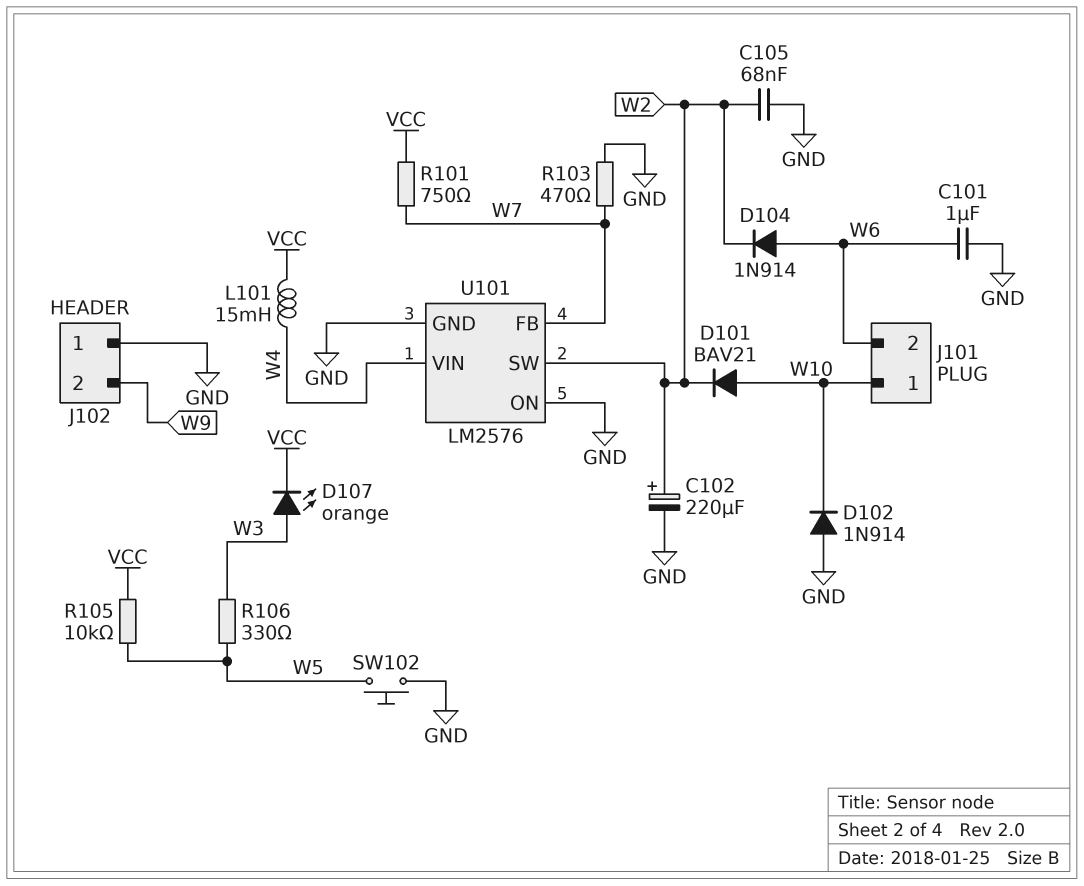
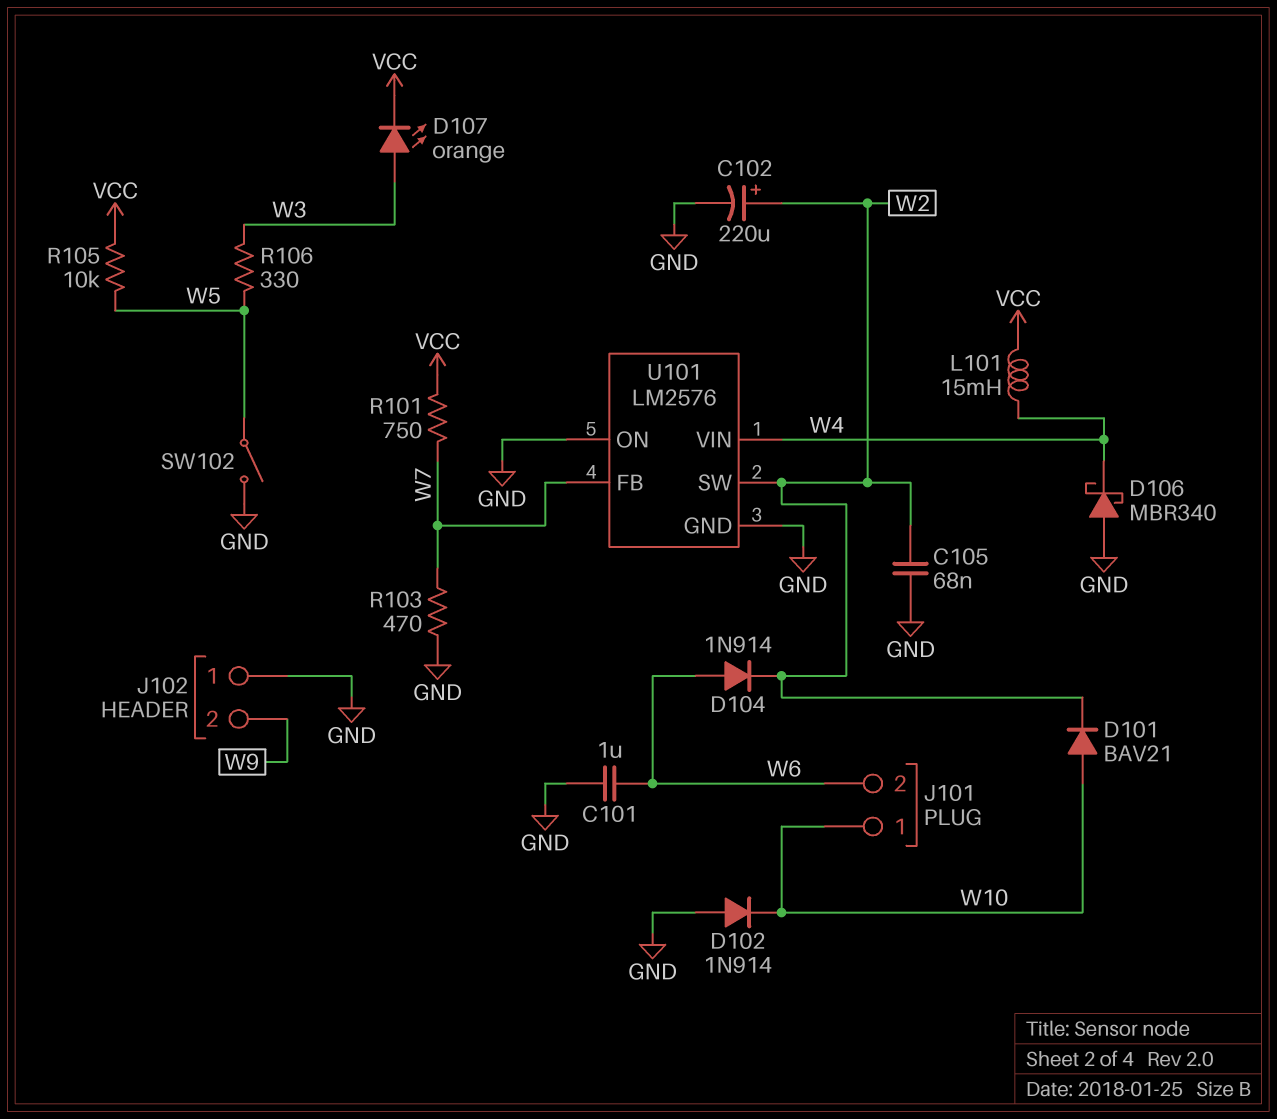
D106: none -> schottky MBR340 (A GND, K W4)
SW102: button (GND, W5) -> switch (GND, W5)

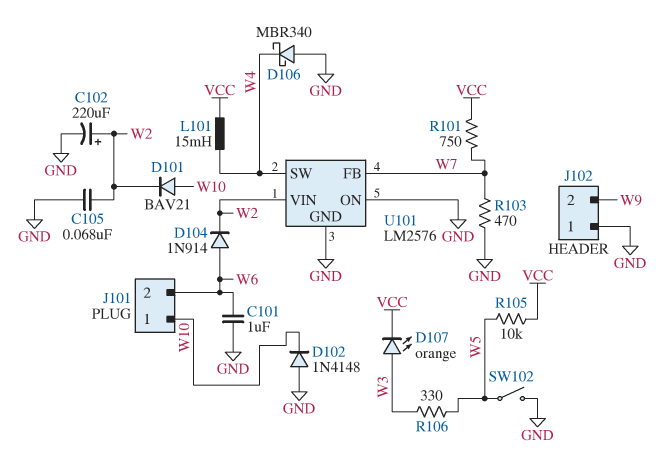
D102: diode 1N914 (A GND, K W10) -> diode 1N4148 (A GND, K W10)
U101 pin SW: W2 -> W4
U101 pin VIN: W4 -> W2

